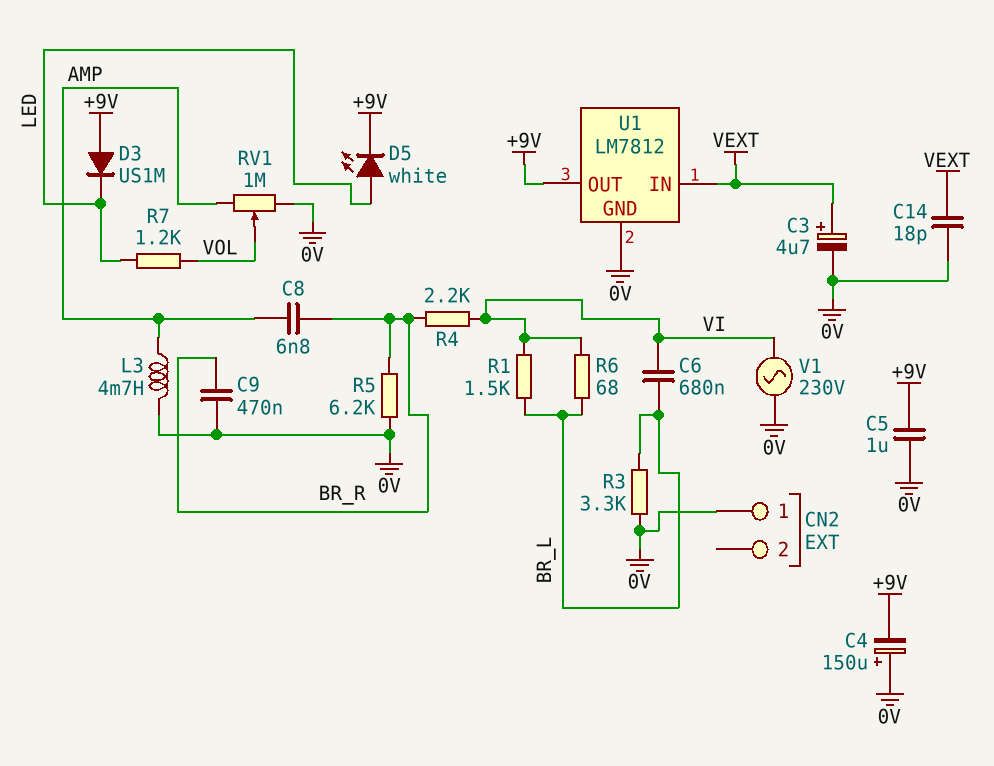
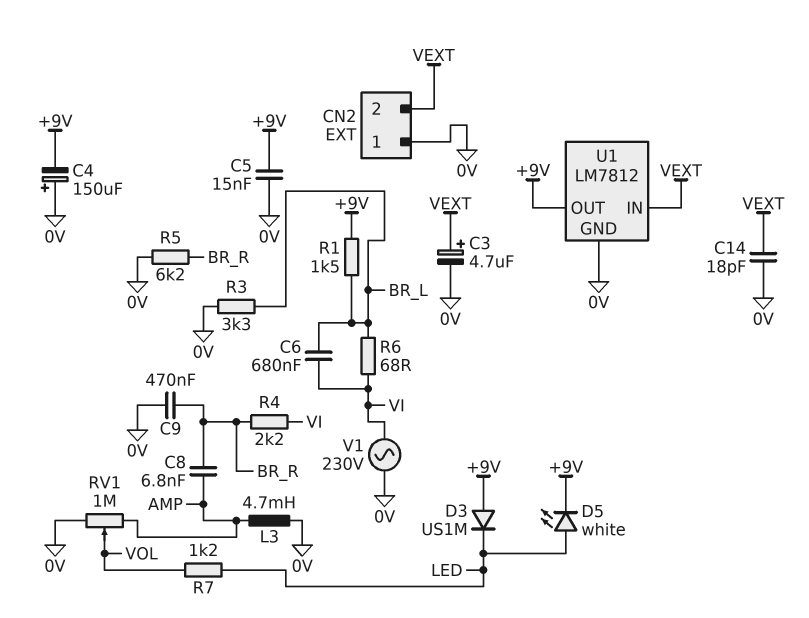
C5: 1uF (+9V, 0V) -> 15nF (+9V, 0V)
CN2 pin 2: none -> VEXT
R1: 1.5k (BR_L, VI) -> 1.5k (+9V, BR_L)

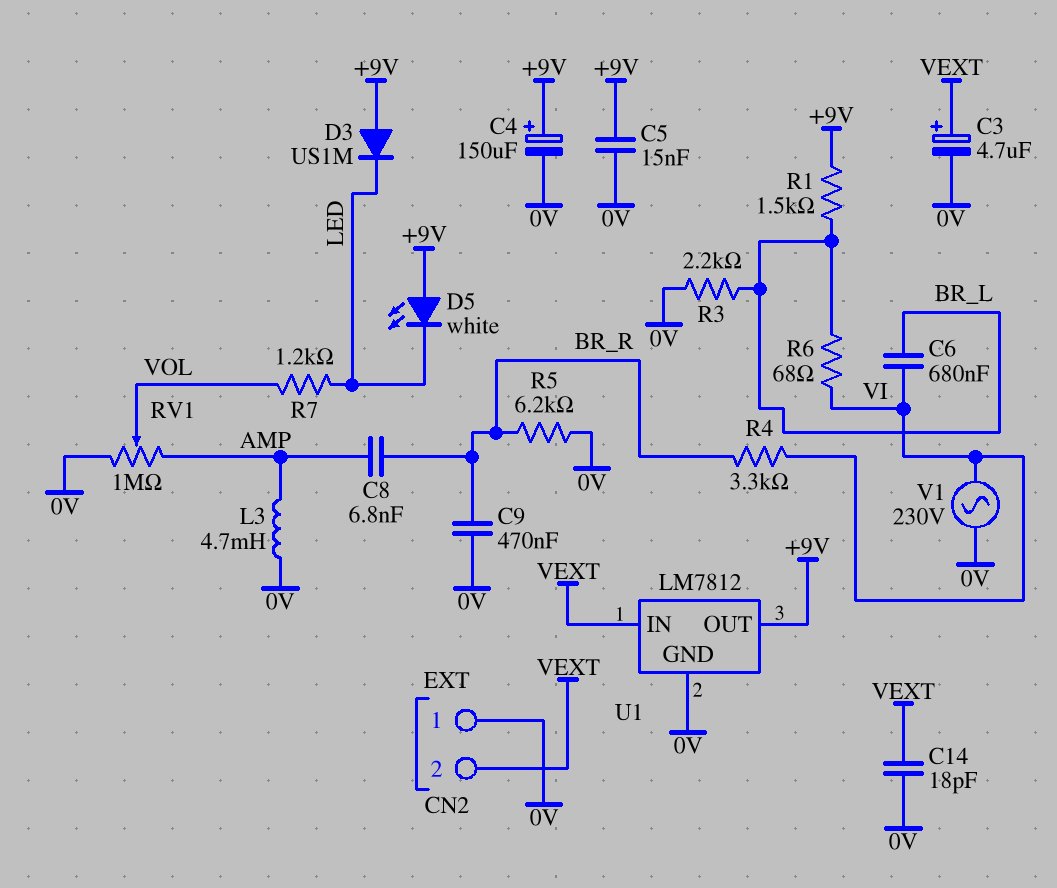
C4: 150uF (plus 0V, minus +9V) -> 150uF (plus +9V, minus 0V)
D5: LED white (A LED, K +9V) -> LED white (A +9V, K LED)
R3: 3.3k (0V, BR_L) -> 2.2k (0V, BR_L)
R4: 2.2k (BR_R, VI) -> 3.3k (BR_R, VI)

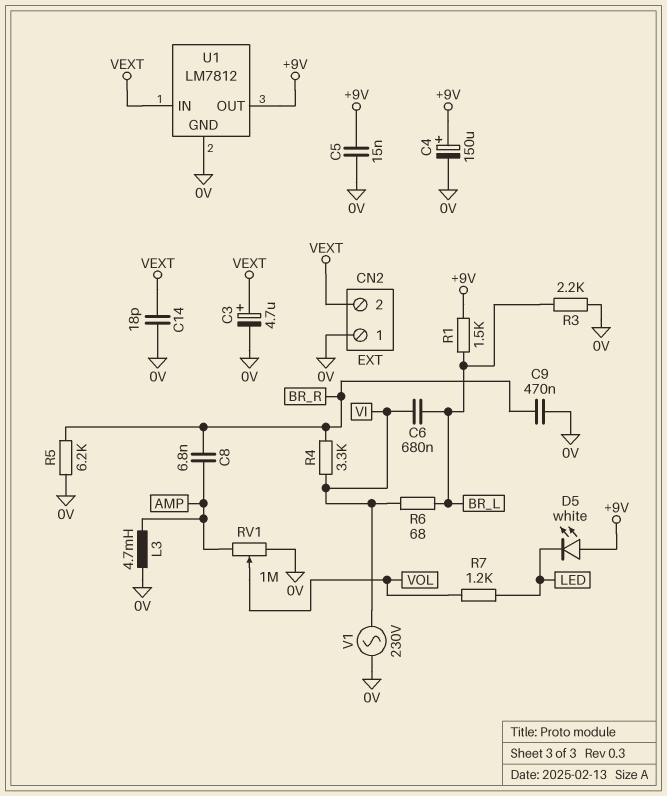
D3: diode US1M (A +9V, K LED) -> none

